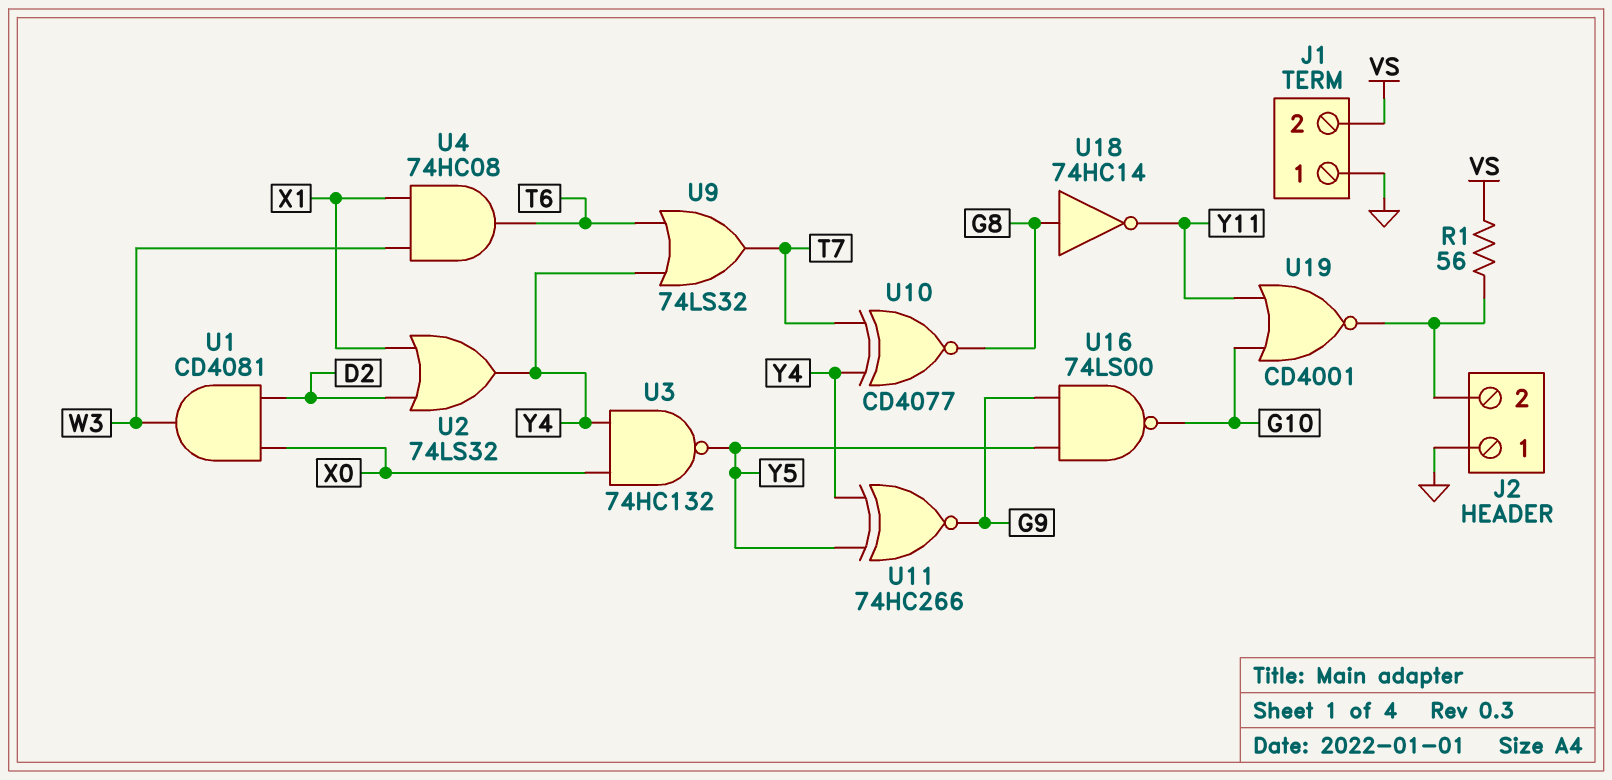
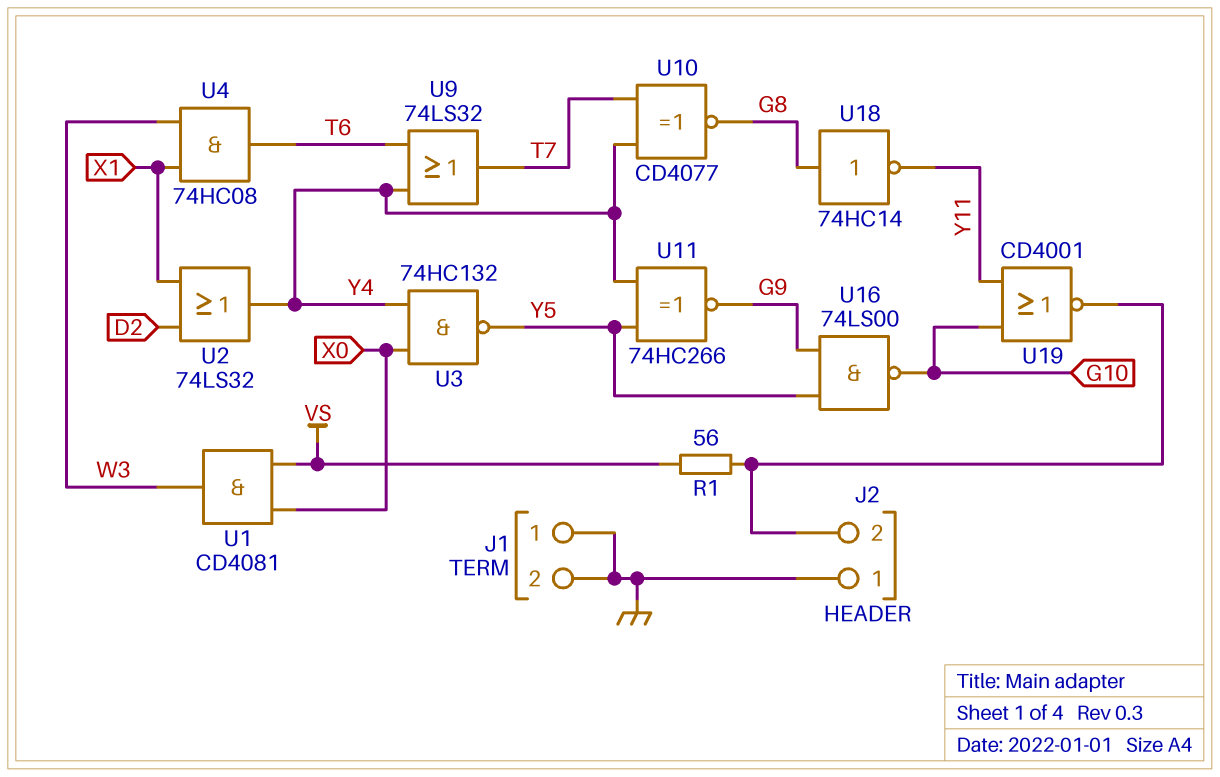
J1 pin 2: VS -> GND
U1: AND CD4081 (in D2, in X0, out W3) -> AND CD4081 (in VS, in X0, out W3)

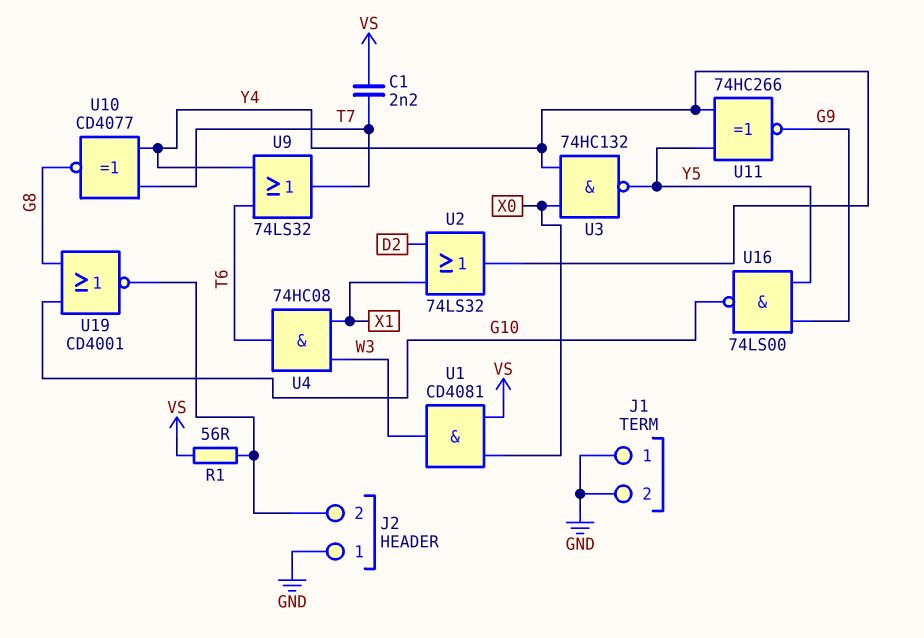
C1: none -> 2.2nF (T7, VS)
U18: NOT 74HC14 (in G8, out Y11) -> none
U19: NOR CD4001 (in G10, in Y11, out J2/2) -> NOR CD4001 (in G8, in G10, out J2/2)

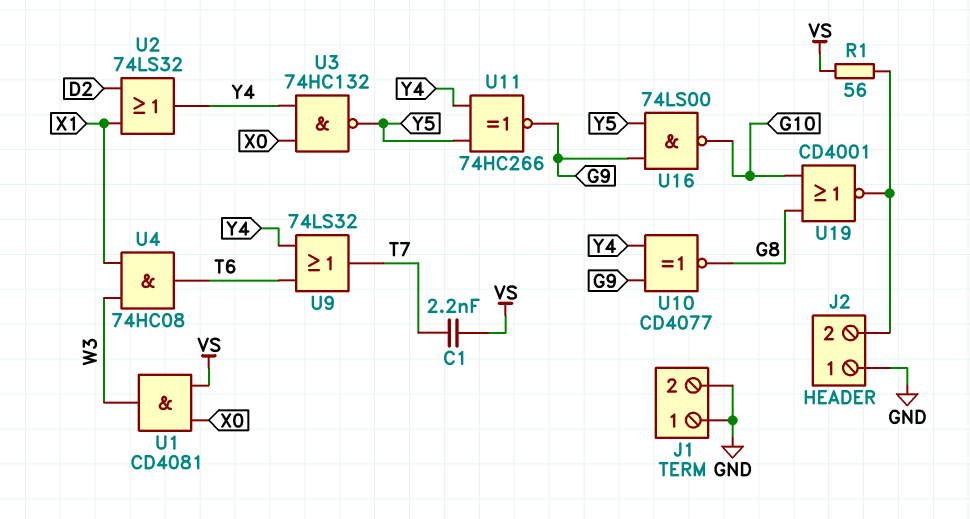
U10: XNOR CD4077 (in T7, in Y4, out G8) -> XNOR CD4077 (in G9, in Y4, out G8)

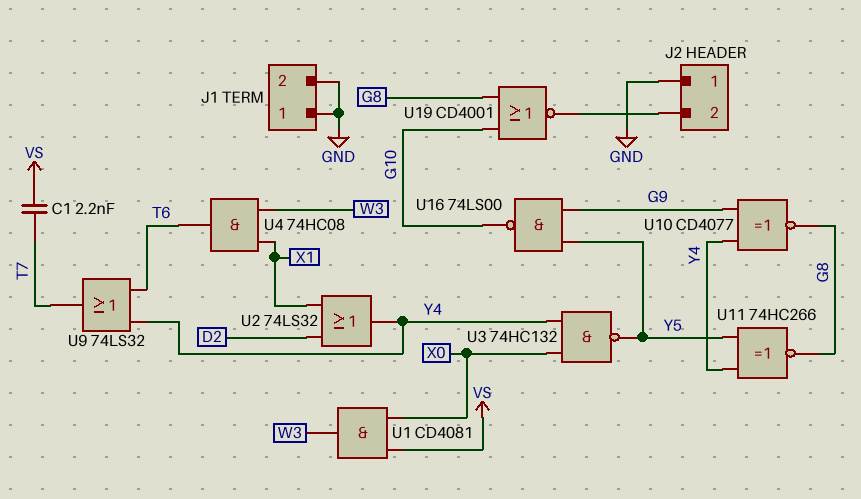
R1: 56 (J2/2, VS) -> none
U11: XNOR 74HC266 (in Y4, in Y5, out G9) -> XNOR 74HC266 (in Y4, in Y5, out G8)

